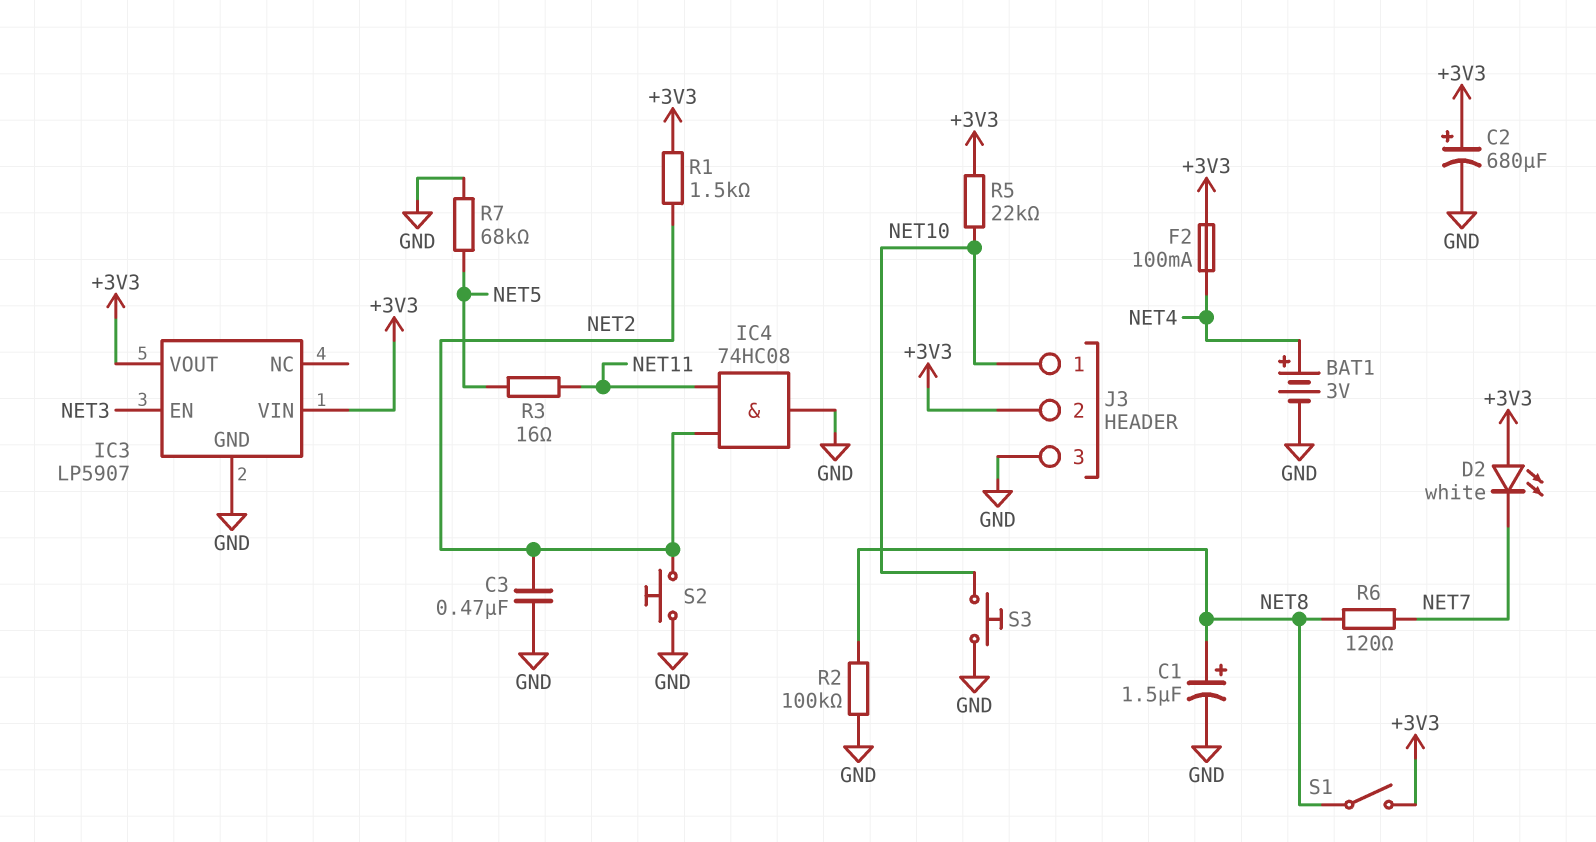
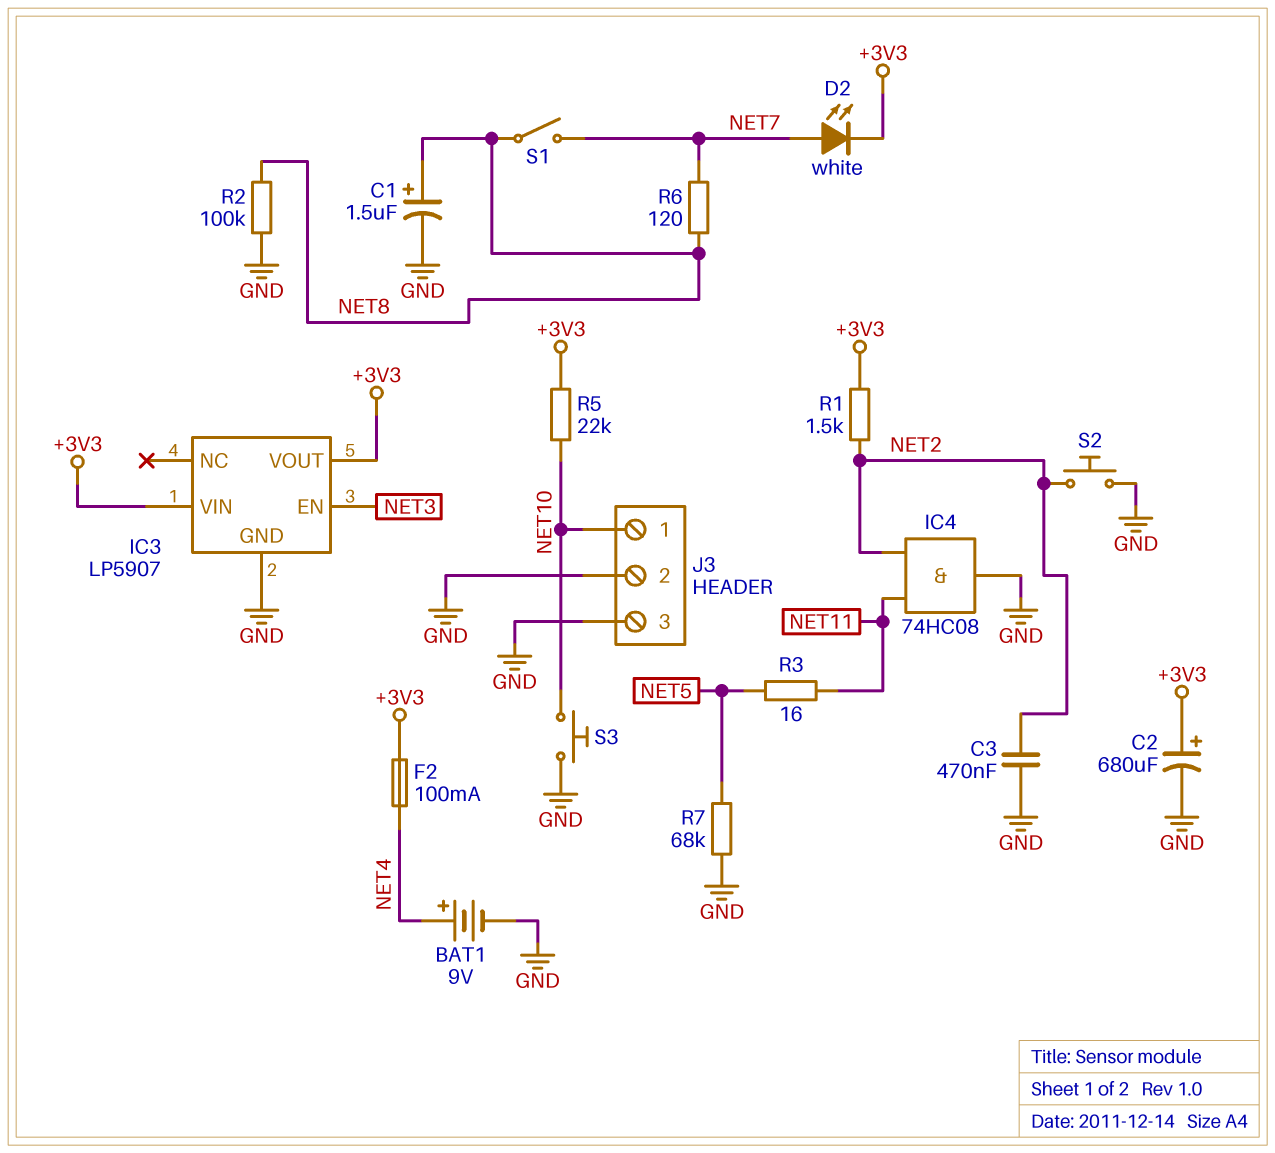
BAT1: 3V (plus NET4, minus GND) -> 9V (plus NET4, minus GND)
D2: LED white (A +3V3, K NET7) -> LED white (A NET7, K +3V3)
J3 pin 2: +3V3 -> GND
S1: switch (+3V3, NET8) -> switch (NET7, NET8)

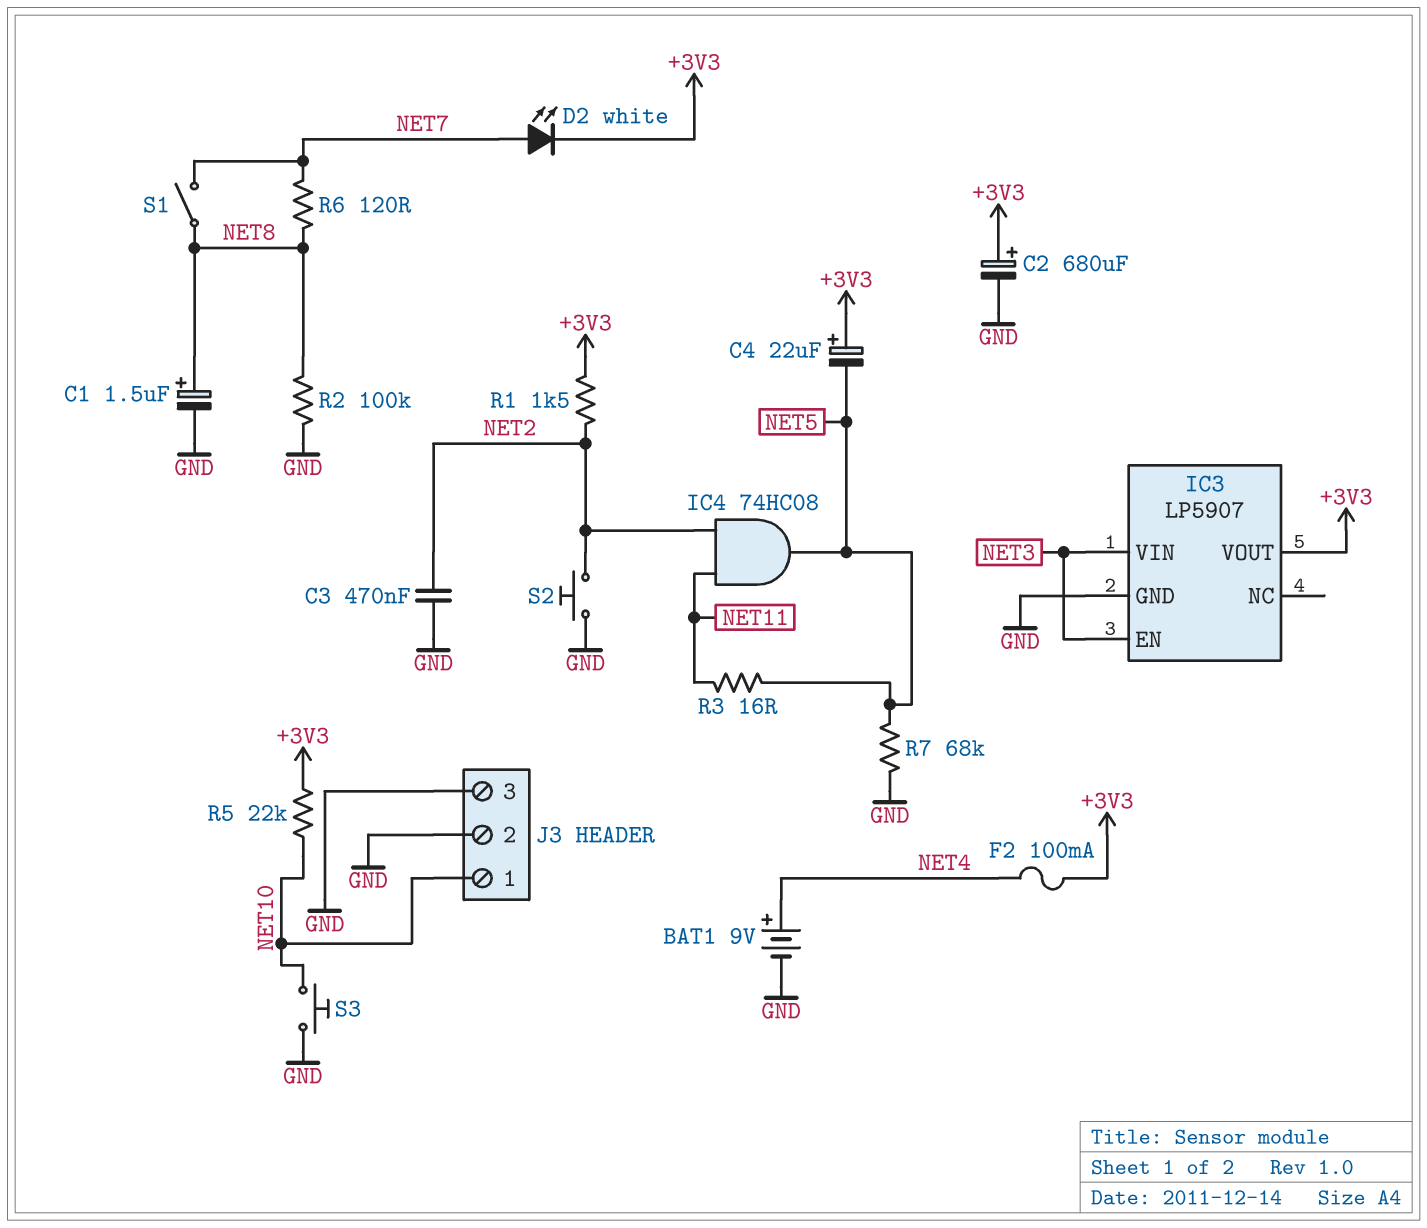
C4: none -> 22uF (plus +3V3, minus NET5)
IC3 pin VIN: +3V3 -> NET3
IC4: AND 74HC08 (in NET2, in NET11, out GND) -> AND 74HC08 (in NET2, in NET11, out NET5)

